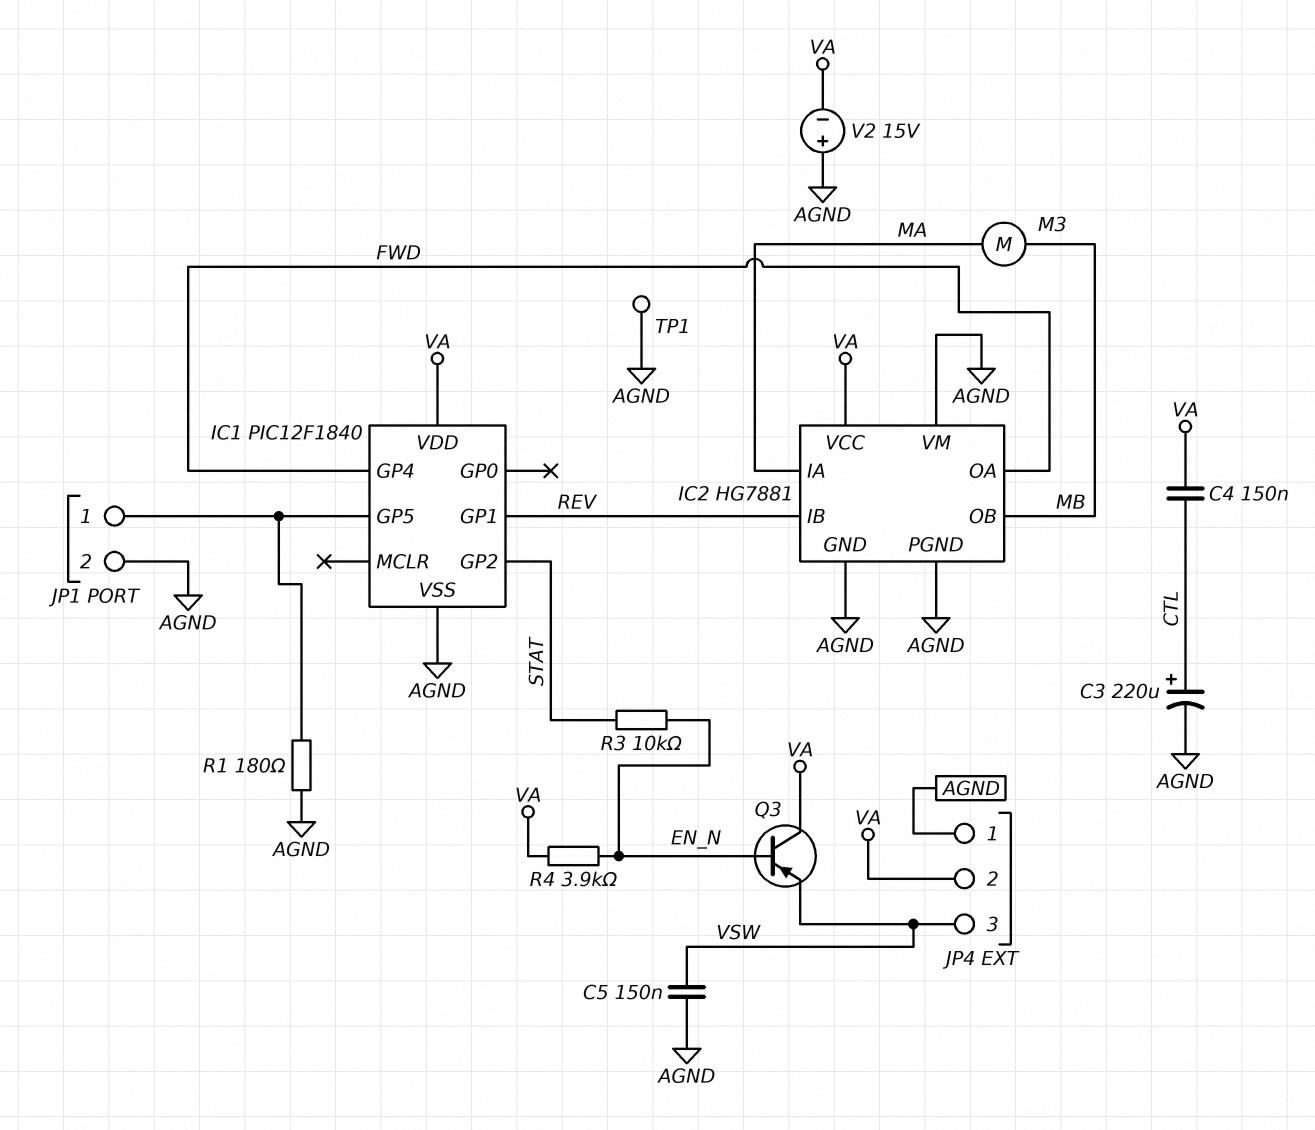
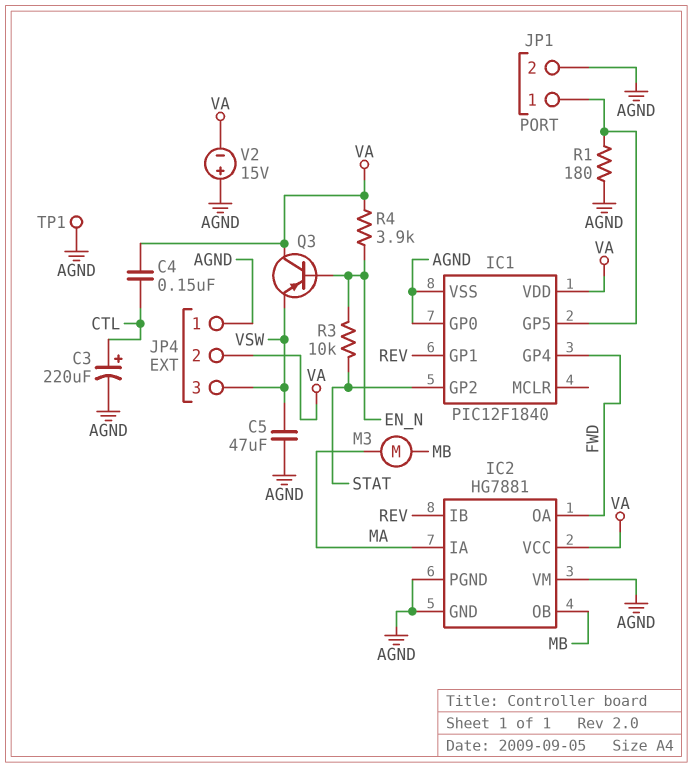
C5: 150nF (AGND, VSW) -> 47uF (AGND, VSW)
IC1 pin GP0: none -> AGND

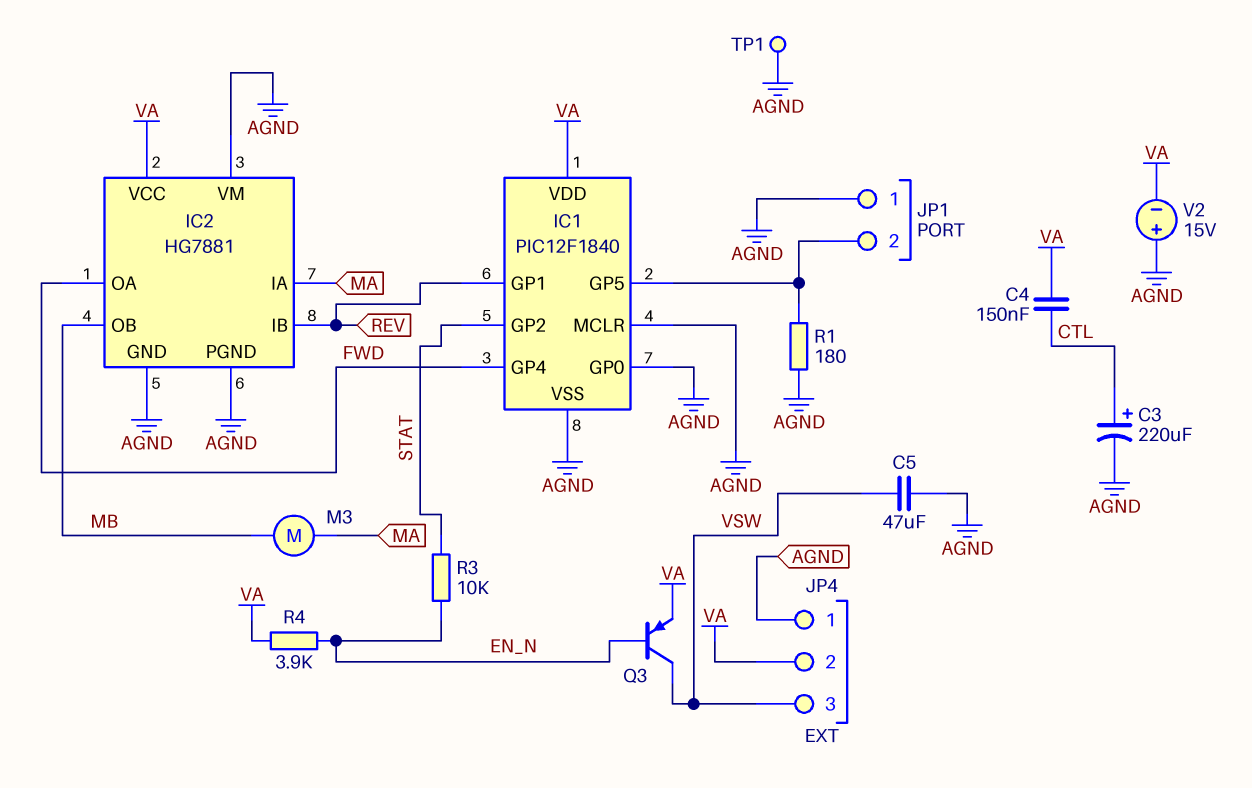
IC1 pin MCLR: none -> AGND
JP1 pin 1: IC1/GP5 -> AGND
JP1 pin 2: AGND -> IC1/GP5
Q3: PNP (B EN_N, C VA, E VSW) -> PNP (B EN_N, C VSW, E VA)

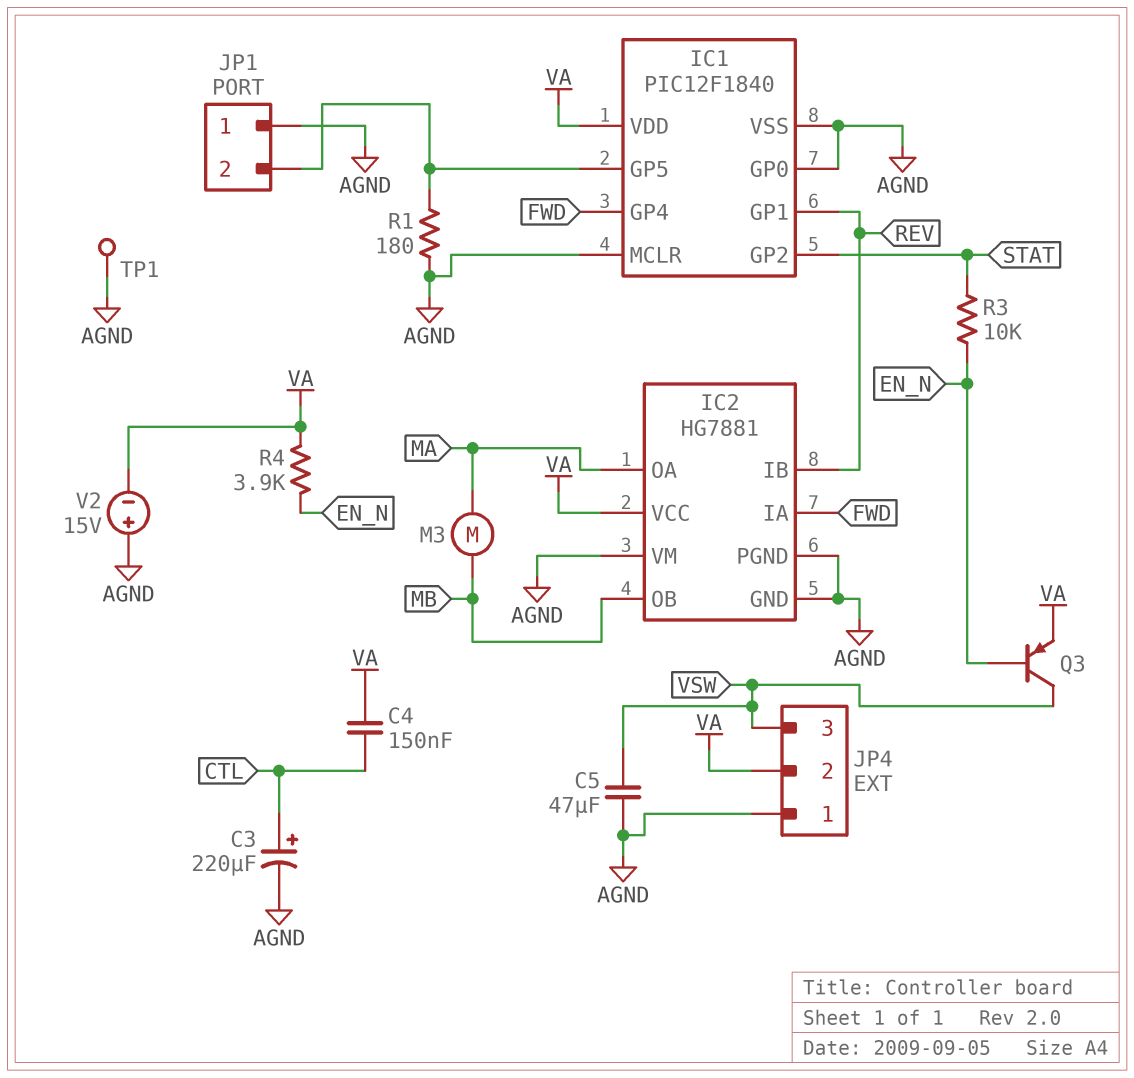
IC2 pin IA: MA -> FWD
IC2 pin OA: FWD -> MA

